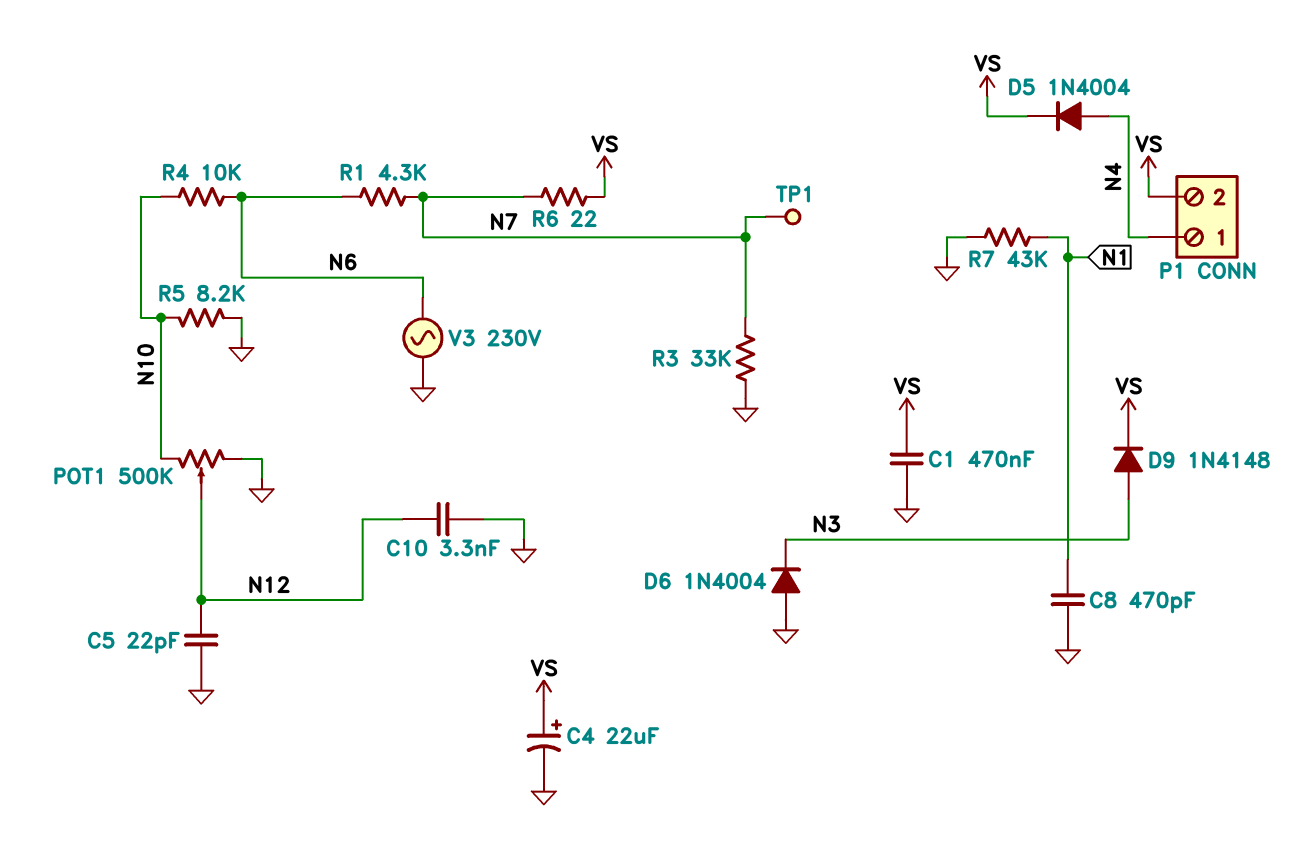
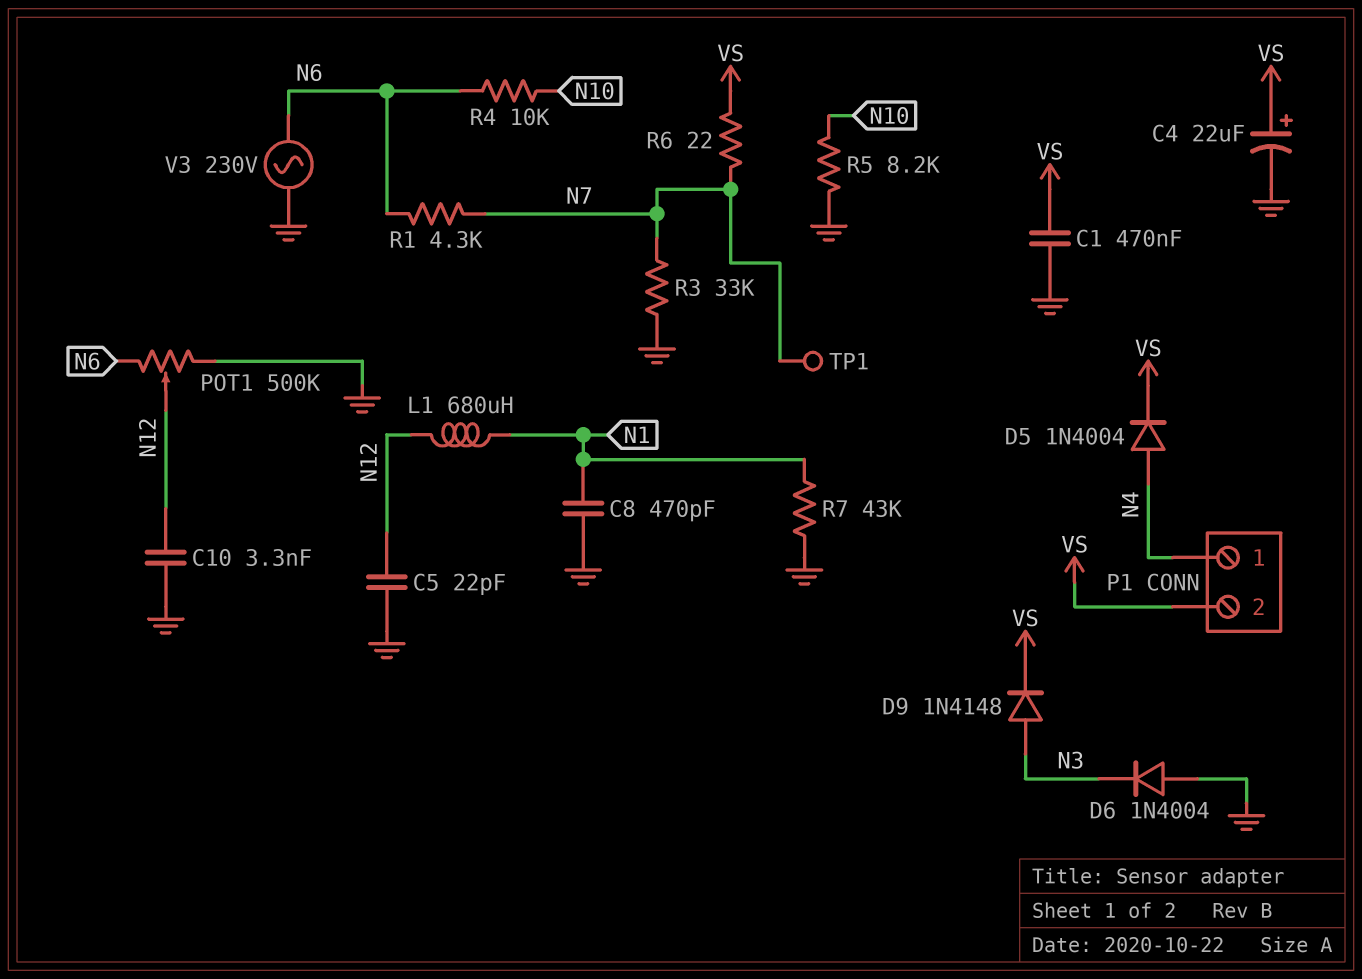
L1: none -> 680uH (N1, N12)
POT1: 500k (GND, N10, wiper N12) -> 500k (GND, N6, wiper N12)

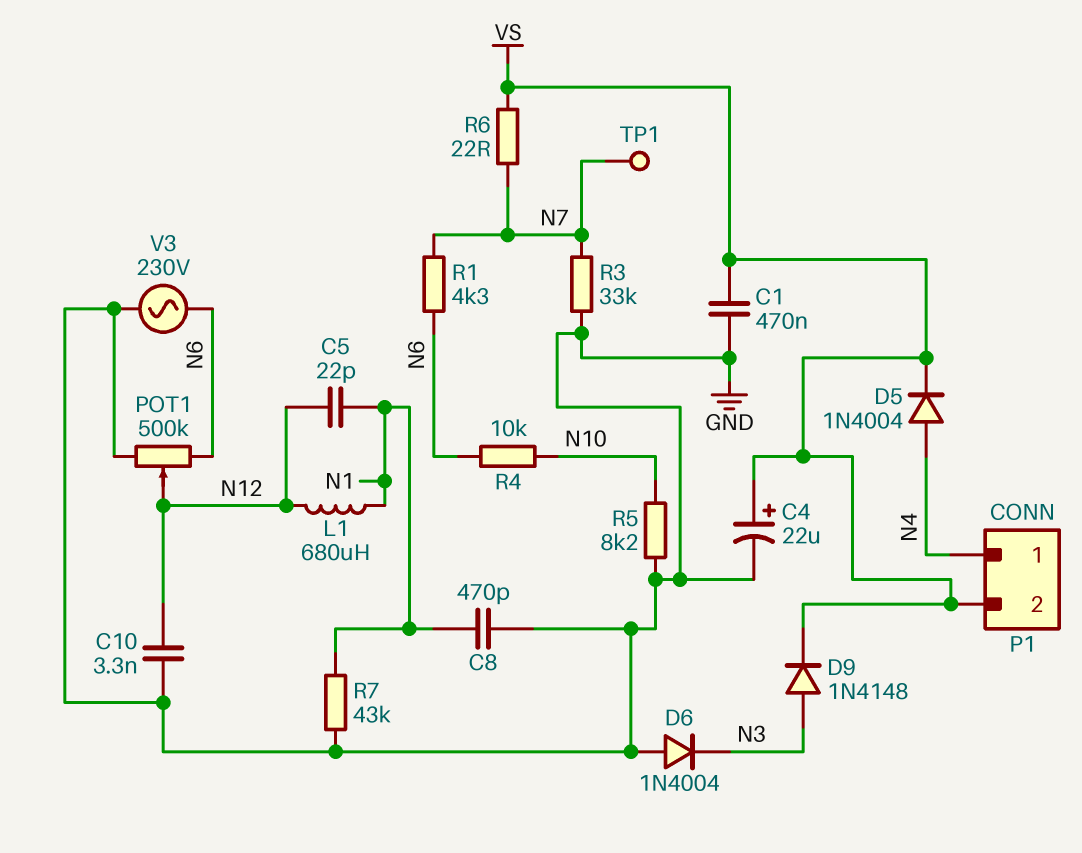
C5: 22pF (GND, N12) -> 22pF (N1, N12)

